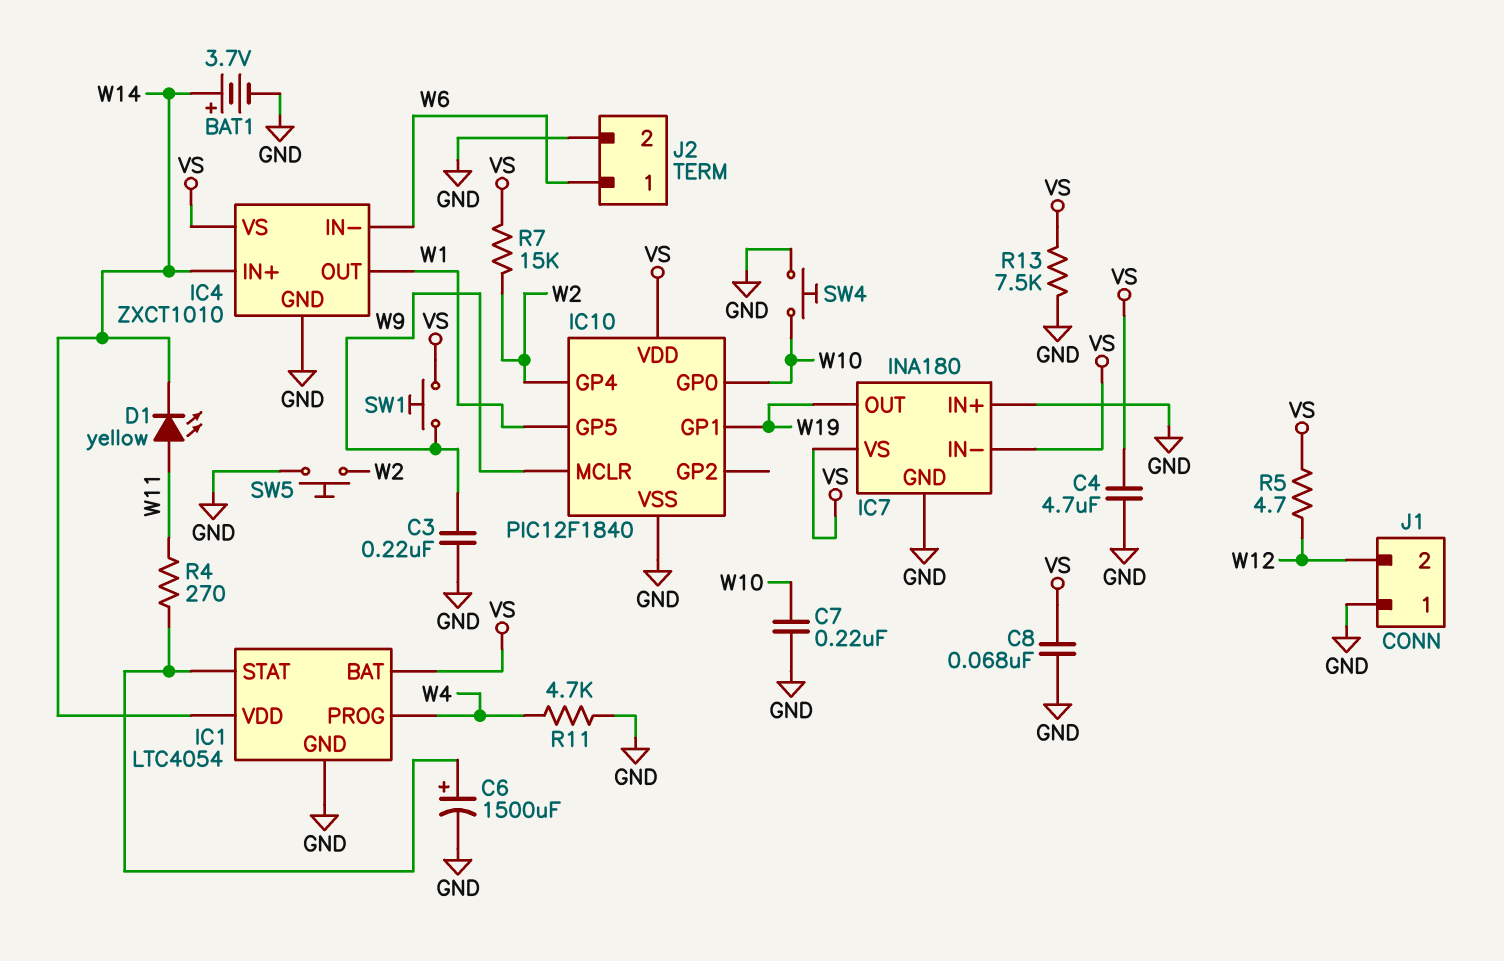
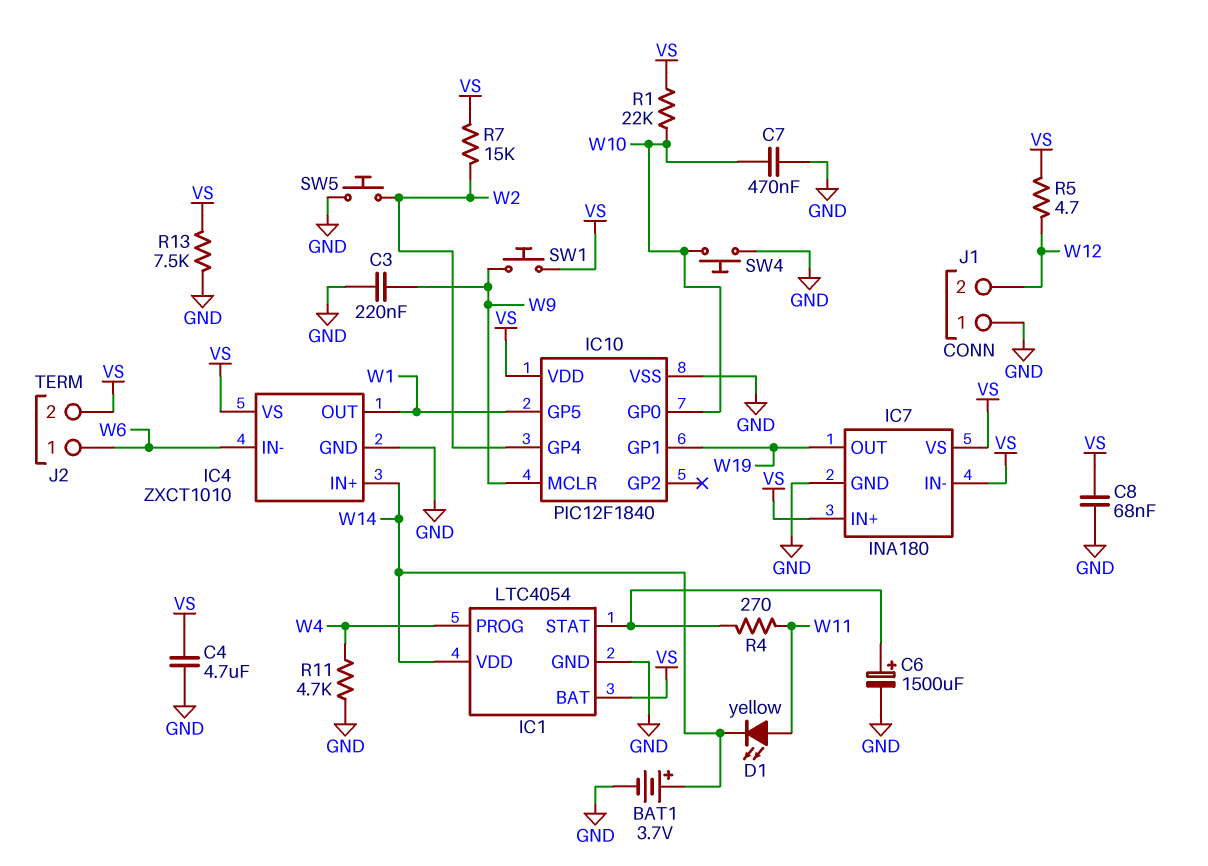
C7: 220nF (GND, W10) -> 470nF (GND, W10)
IC7 pin IN+: GND -> VS
J2 pin 2: GND -> VS
R1: none -> 22k (VS, W10)

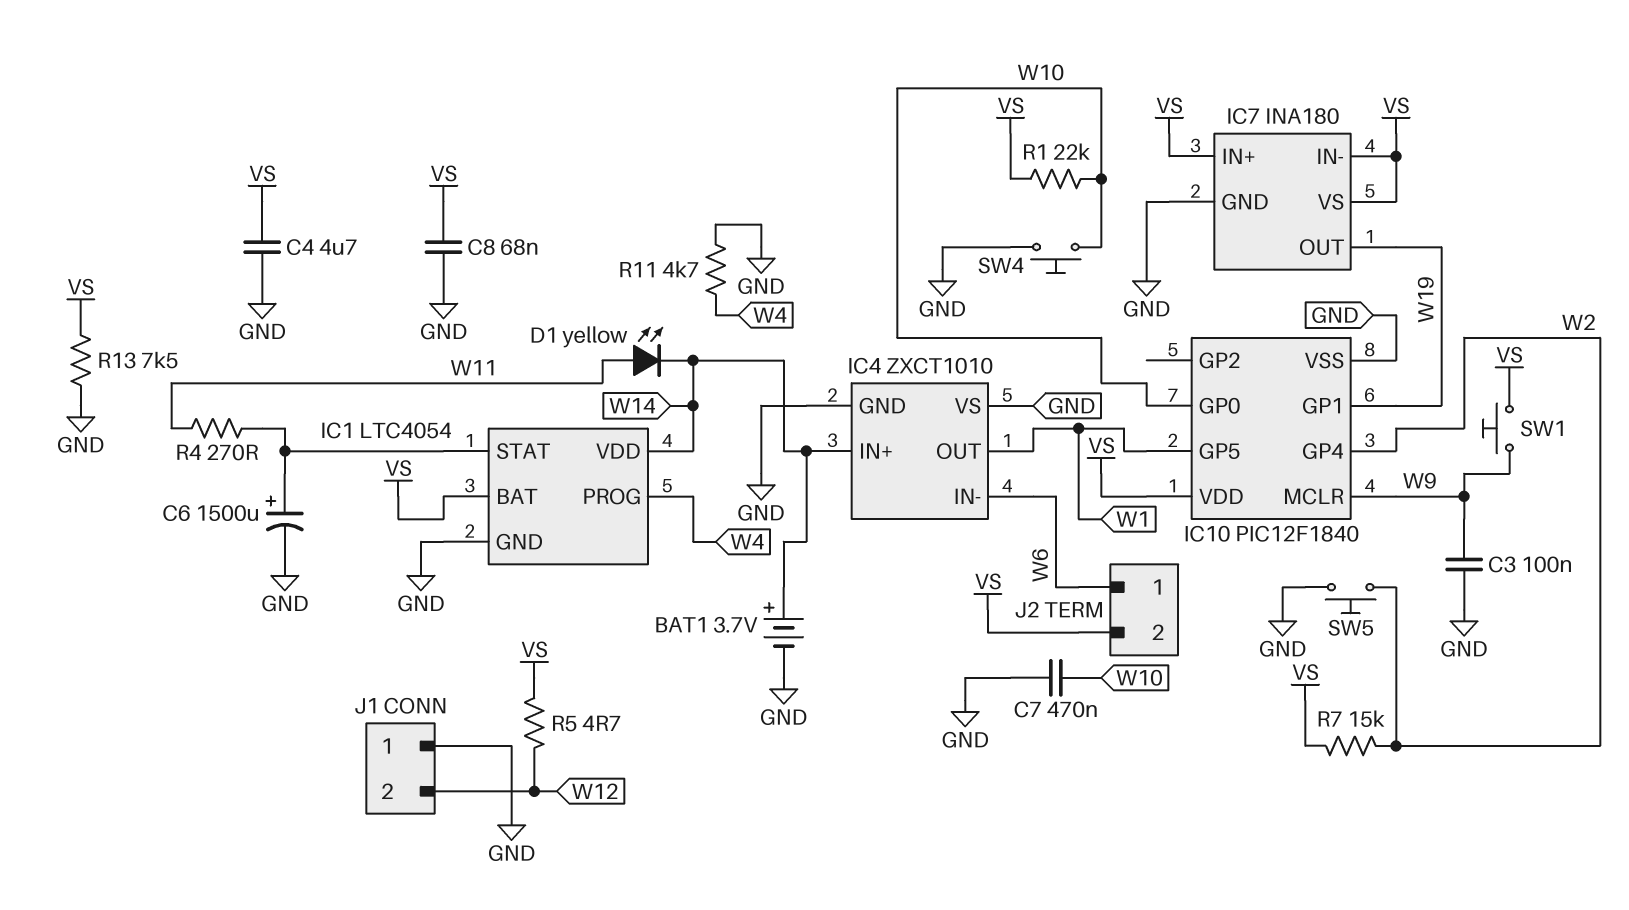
C3: 220nF (GND, W9) -> 100nF (GND, W9)
IC4 pin VS: VS -> GND

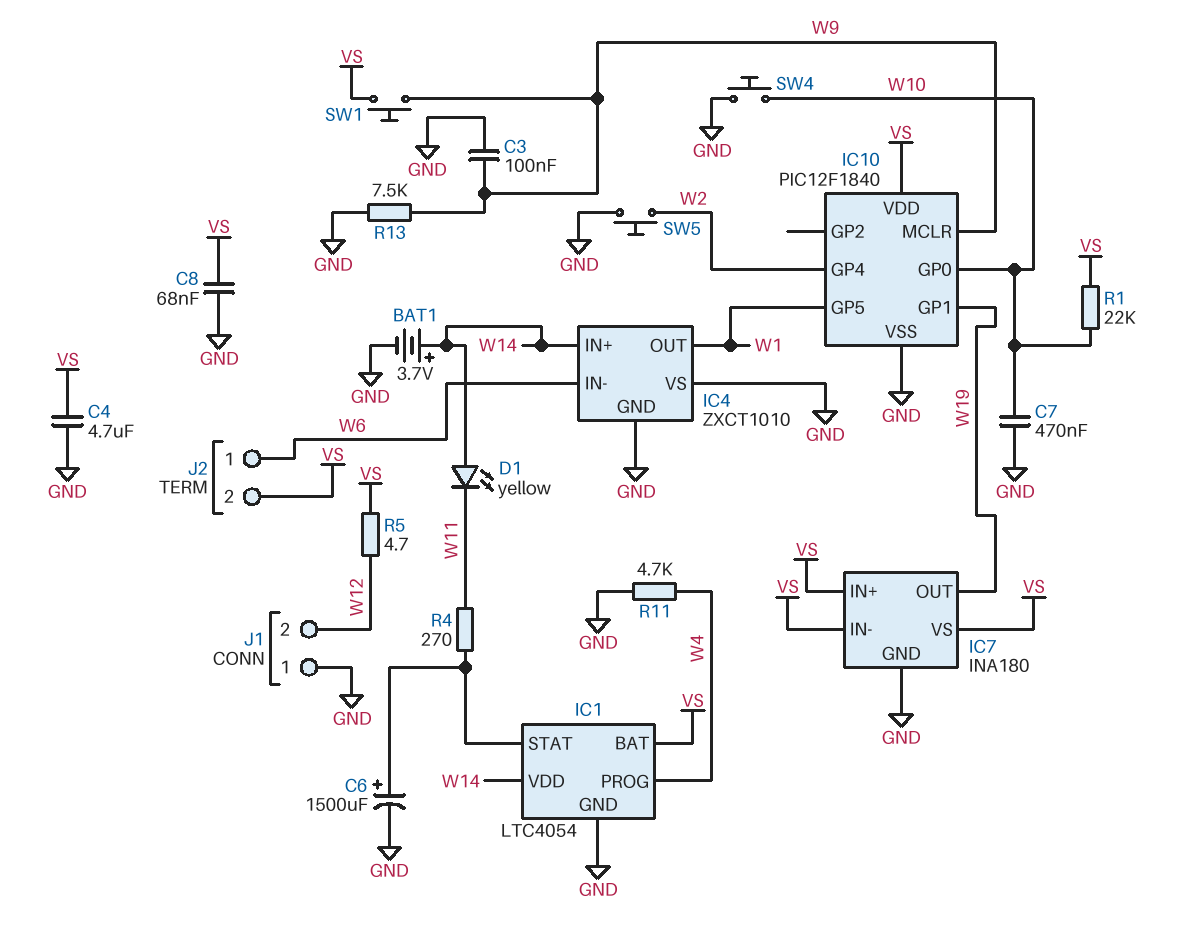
D1: LED yellow (A W11, K W14) -> LED yellow (A W14, K W11)
R7: 15k (VS, W2) -> none
R13: 7.5k (GND, VS) -> 7.5k (GND, W9)

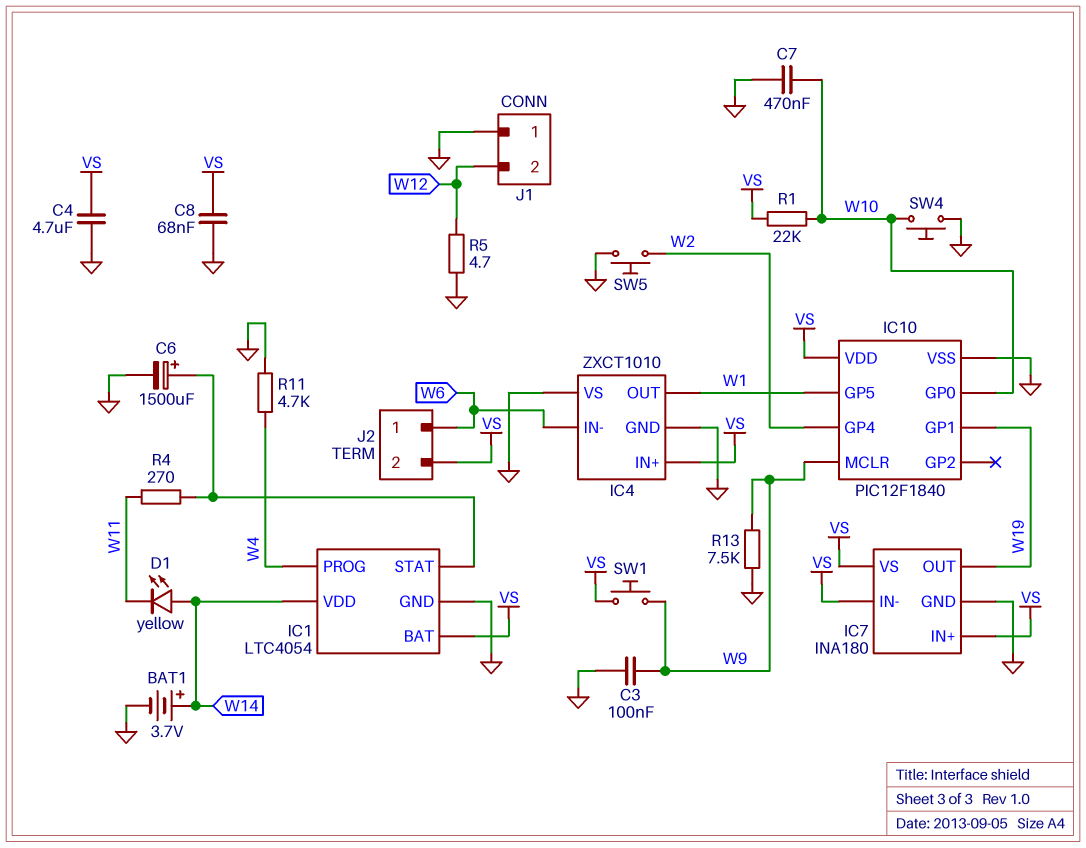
IC4 pin IN+: W14 -> VS
R5: 4.7 (VS, W12) -> 4.7 (GND, W12)

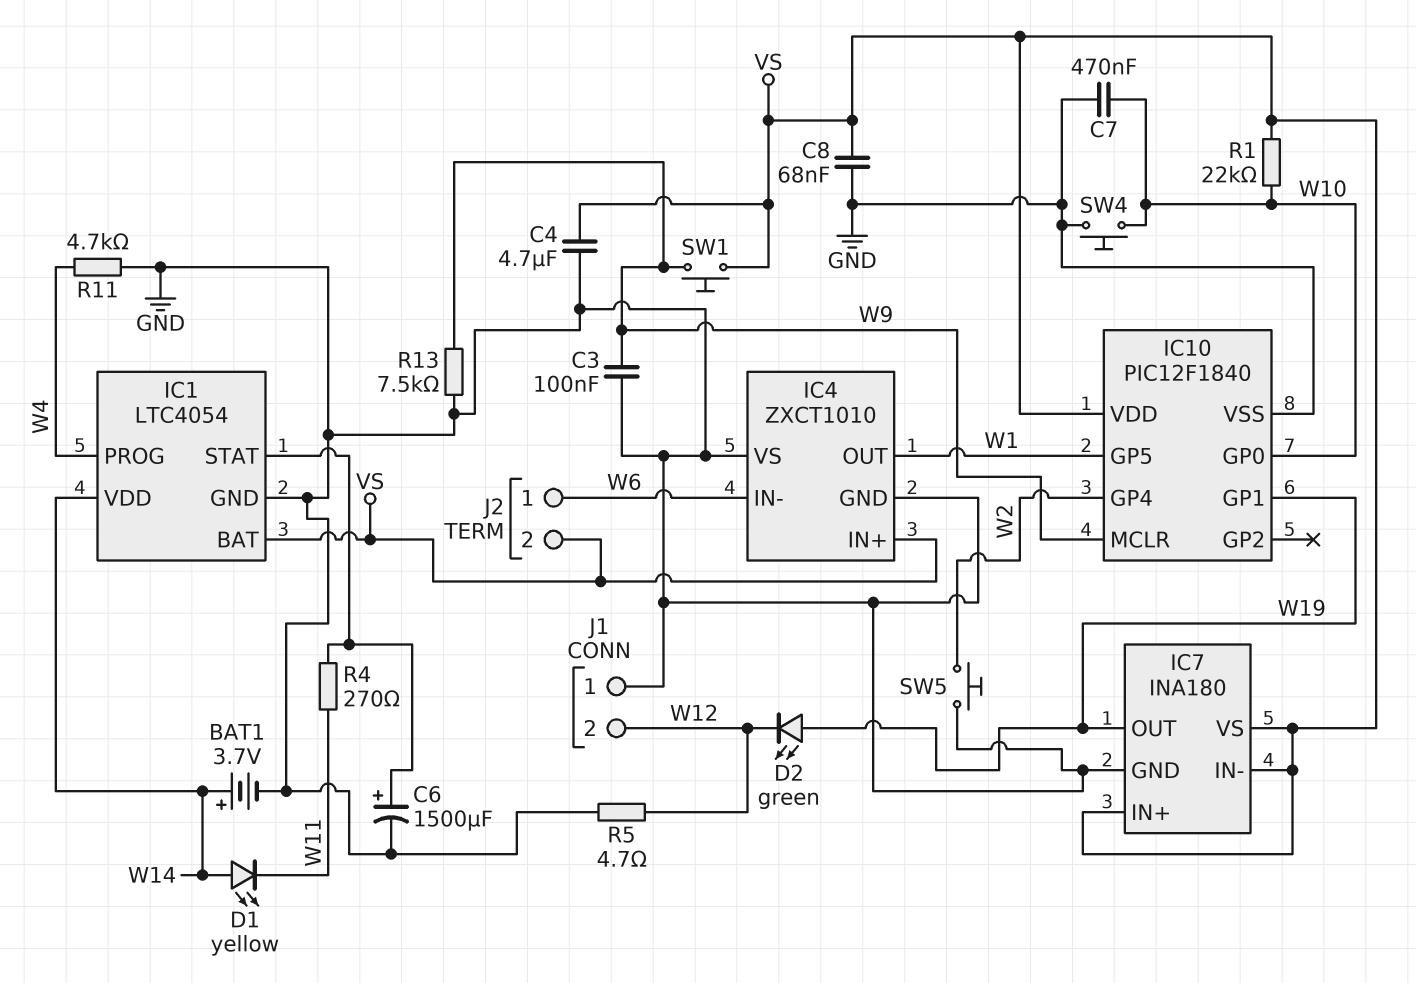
D2: none -> LED green (A W19, K W12)

